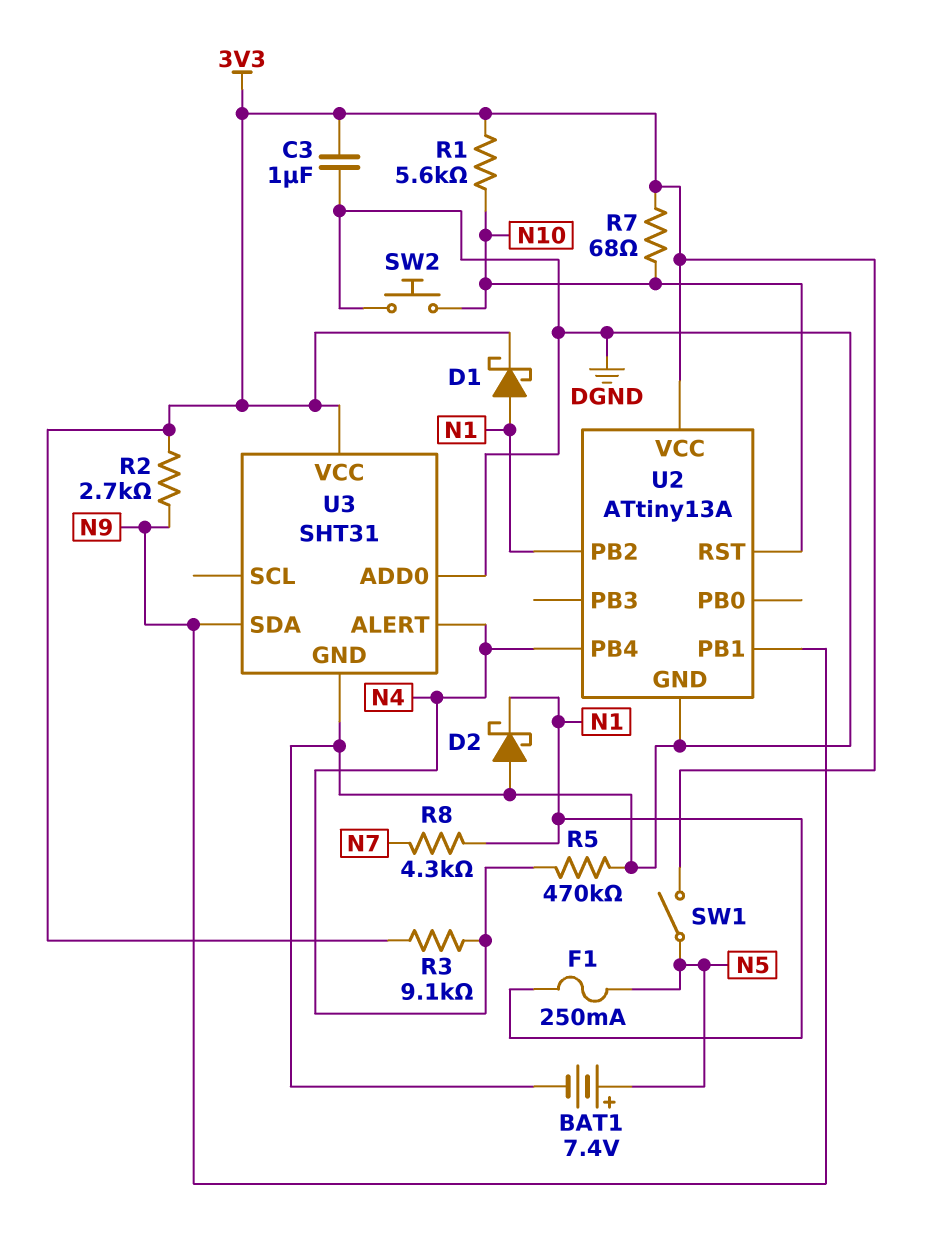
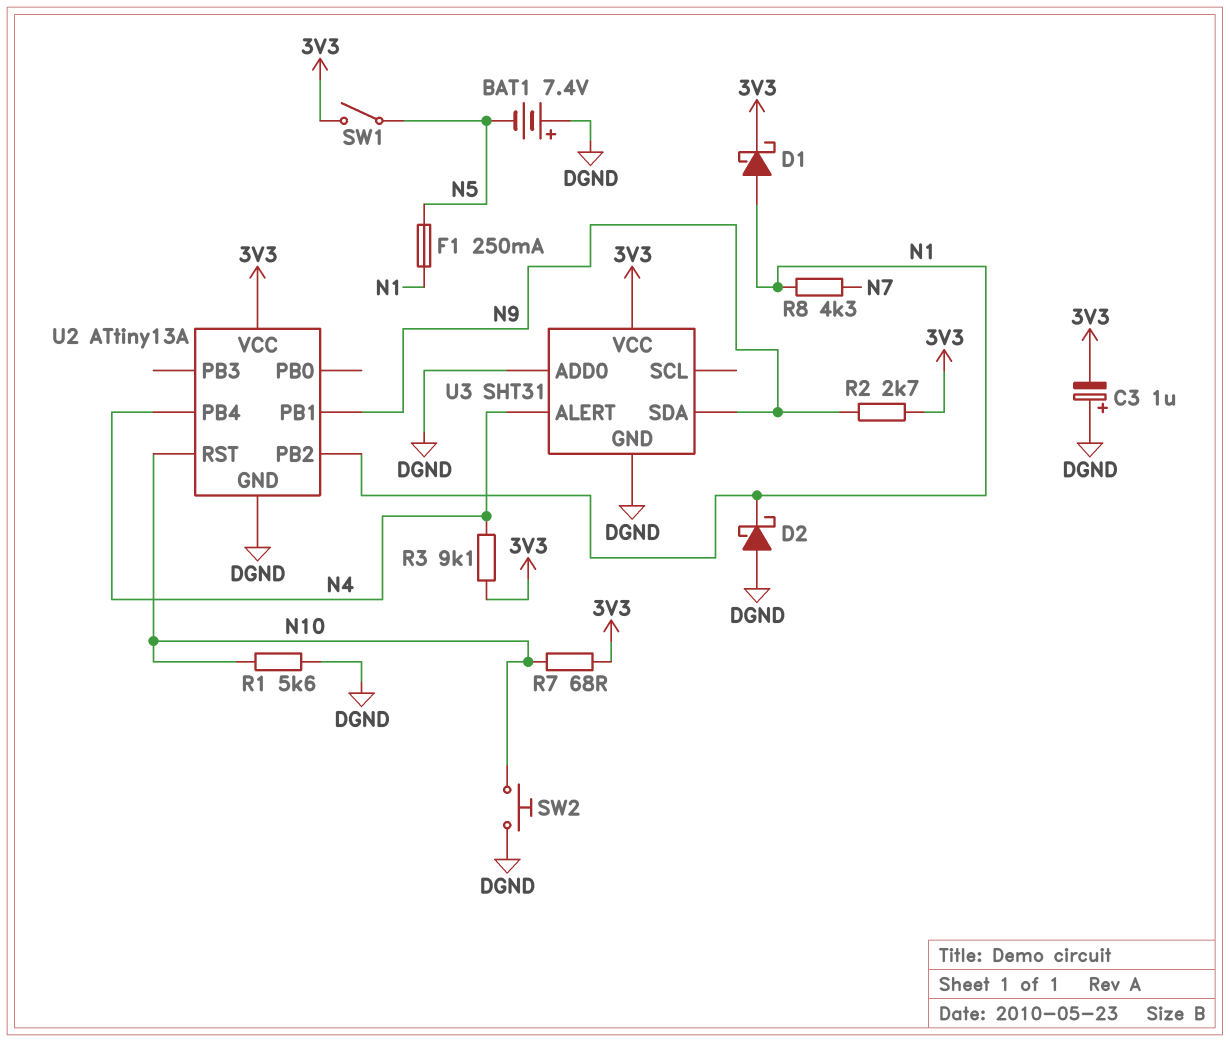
BAT1: 7.4V (plus N5, minus DGND) -> 7.4V (plus DGND, minus N5)
C3: 1uF (3V3, DGND) -> 1uF (plus DGND, minus 3V3)
R1: 5.6k (3V3, N10) -> 5.6k (DGND, N10)
R5: 470k (DGND, N4) -> none

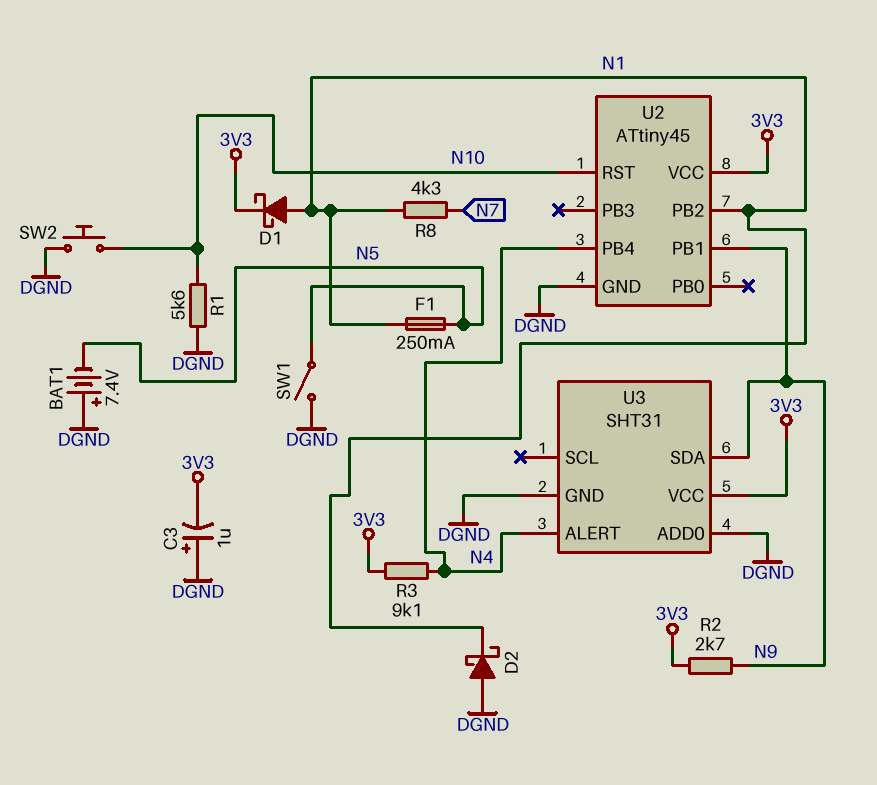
R7: 68 (3V3, N10) -> none
SW1: switch (3V3, N5) -> switch (DGND, N5)
U2: ATtiny13A -> ATtiny45

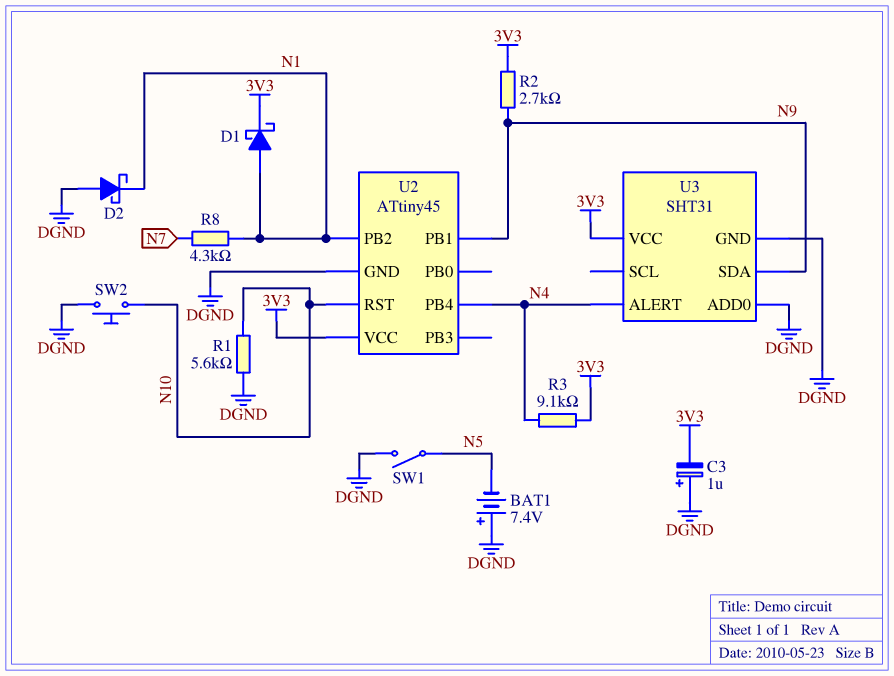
F1: 250mA (N1, N5) -> none

